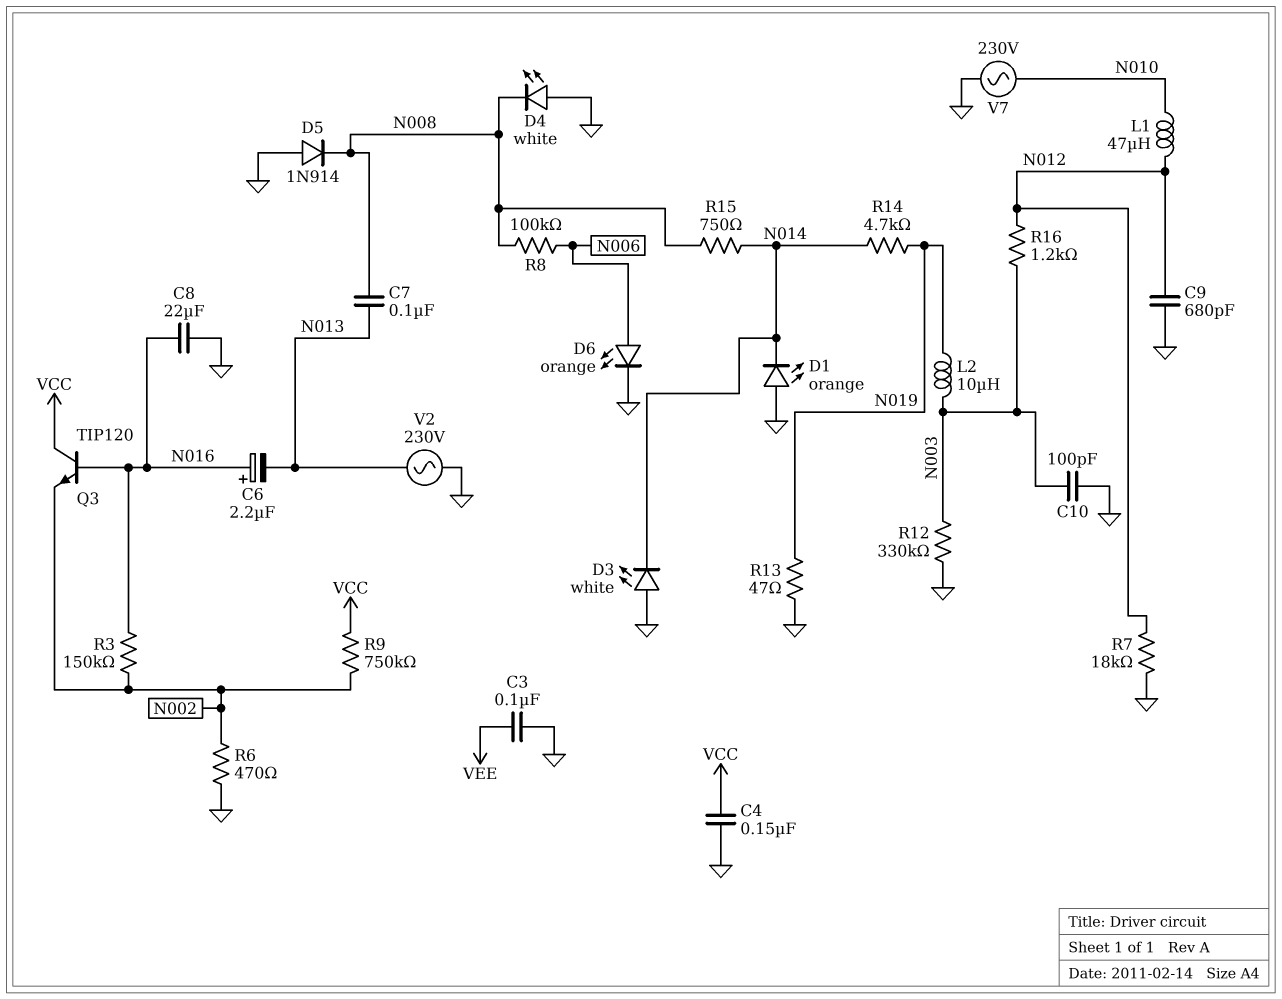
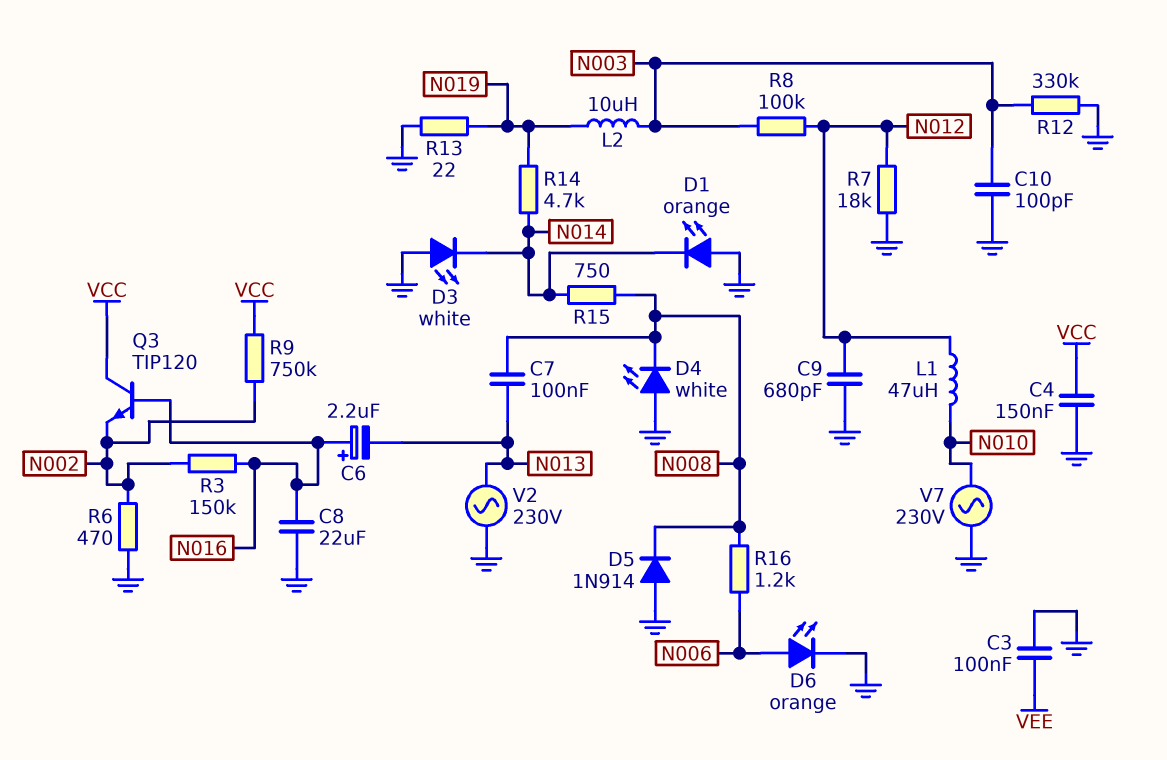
R8: 100k (N006, N008) -> 100k (N003, N012)
R13: 47 (GND, N019) -> 22 (GND, N019)
R16: 1.2k (N003, N012) -> 1.2k (N006, N008)

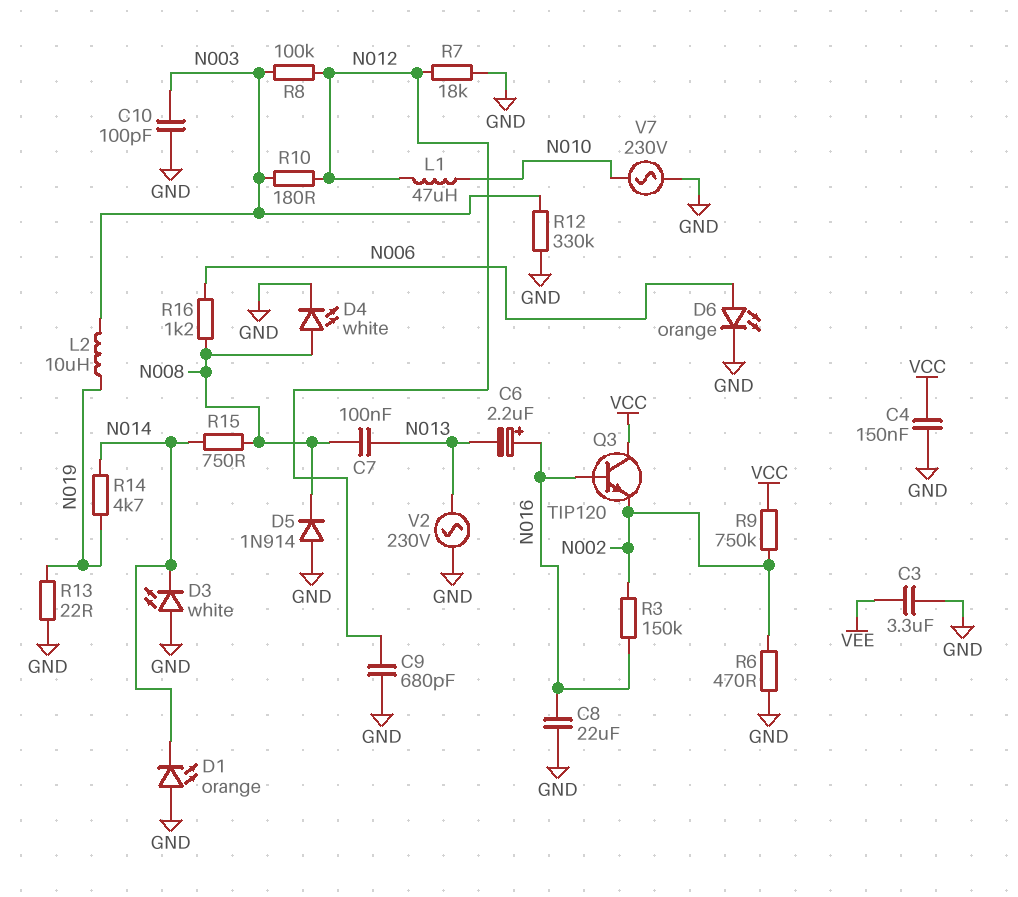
C3: 100nF (GND, VEE) -> 3.3uF (GND, VEE)
D4: LED white (A GND, K N008) -> LED white (A N008, K GND)
R10: none -> 180 (N003, N012)

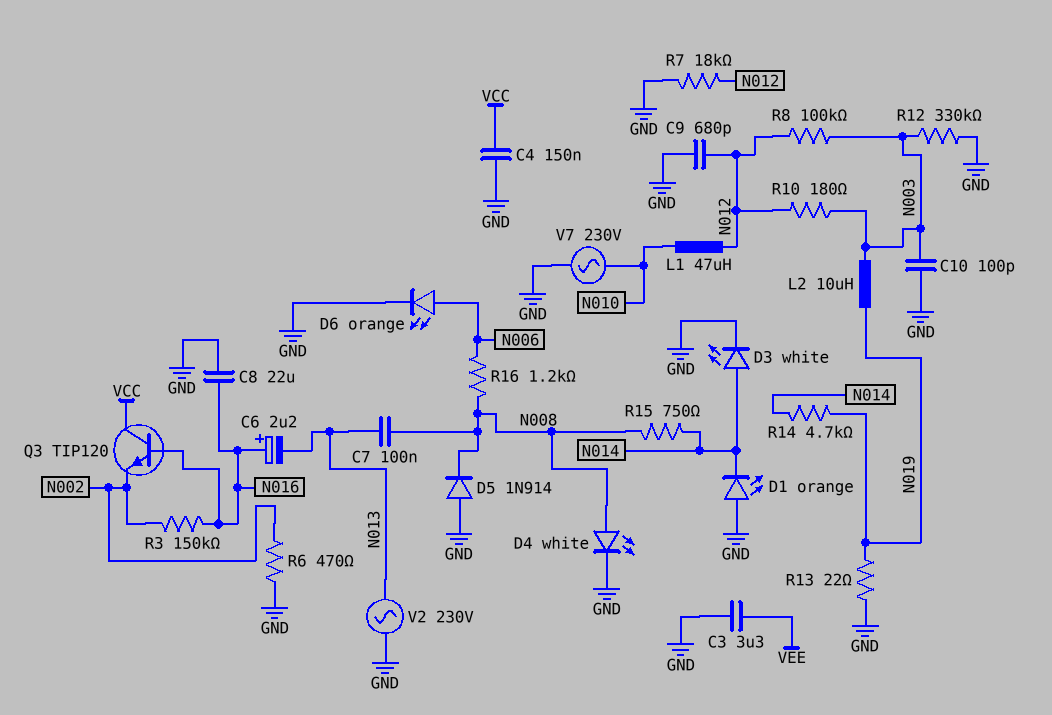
D3: LED white (A GND, K N014) -> LED white (A N014, K GND)
R9: 750k (N002, VCC) -> none

